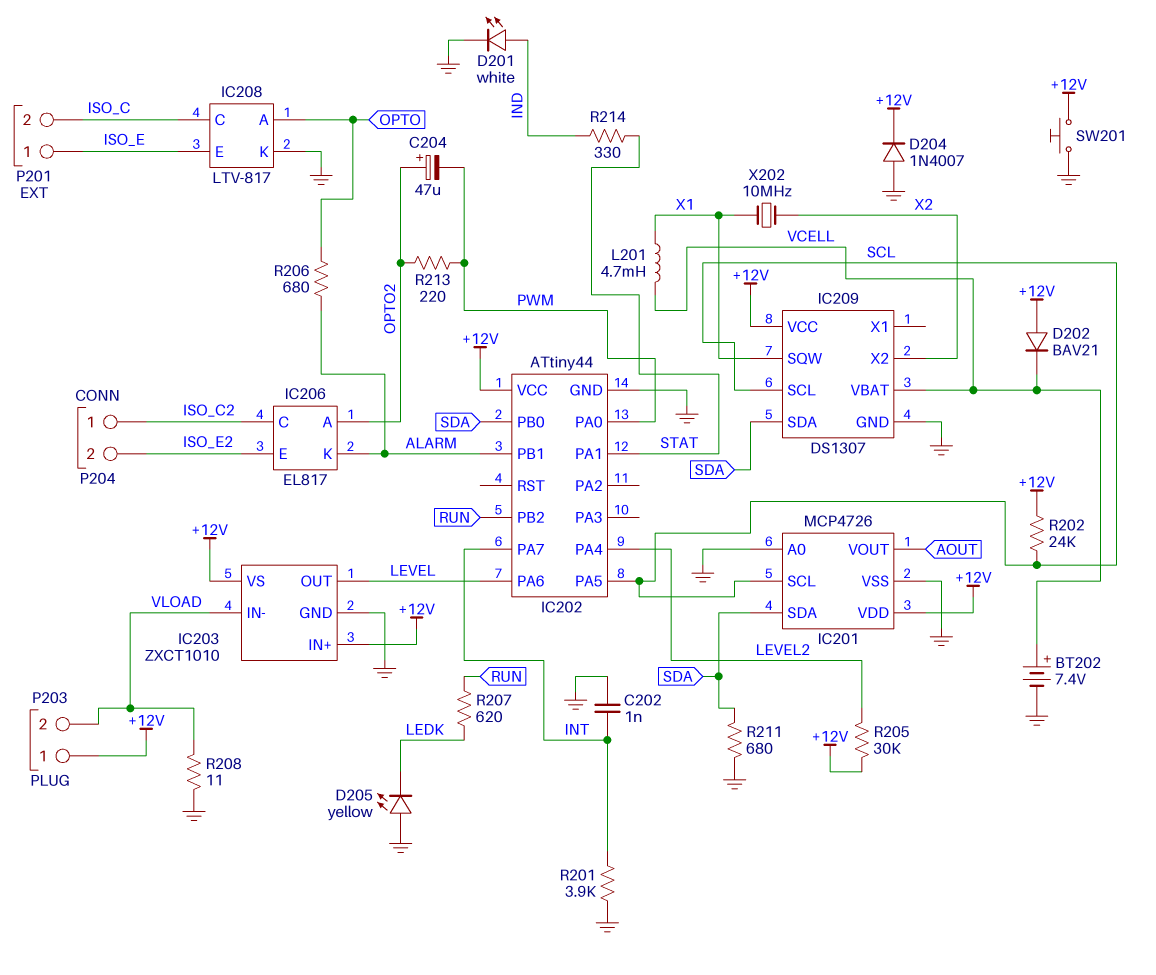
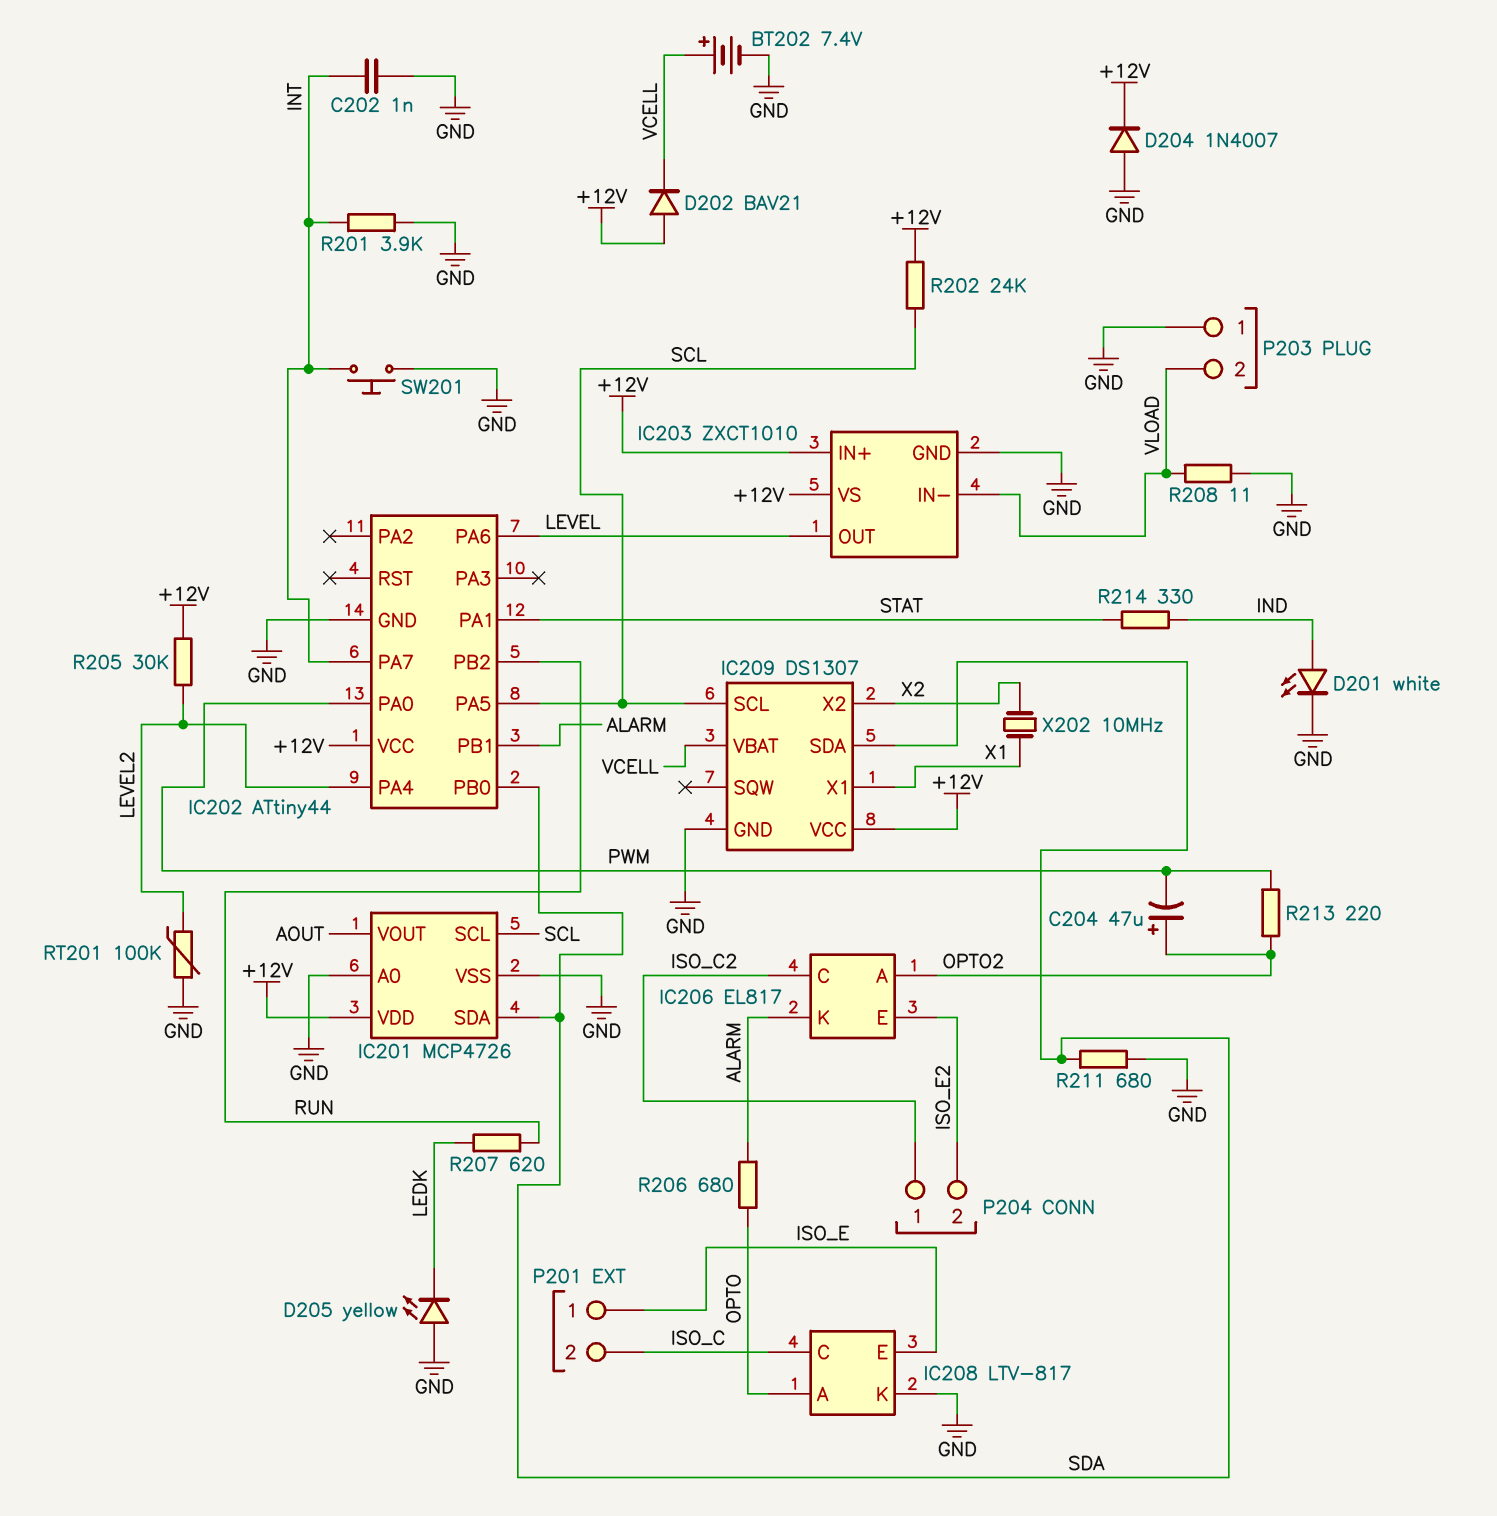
IC209 pin SQW: X1 -> none
IC209 pin X1: none -> X1
L201: 4.7mH (VCELL, X1) -> none
P203 pin 1: +12V -> GND
RT201: none -> 100k (GND, LEVEL2)
SW201: button (+12V, GND) -> button (GND, INT)

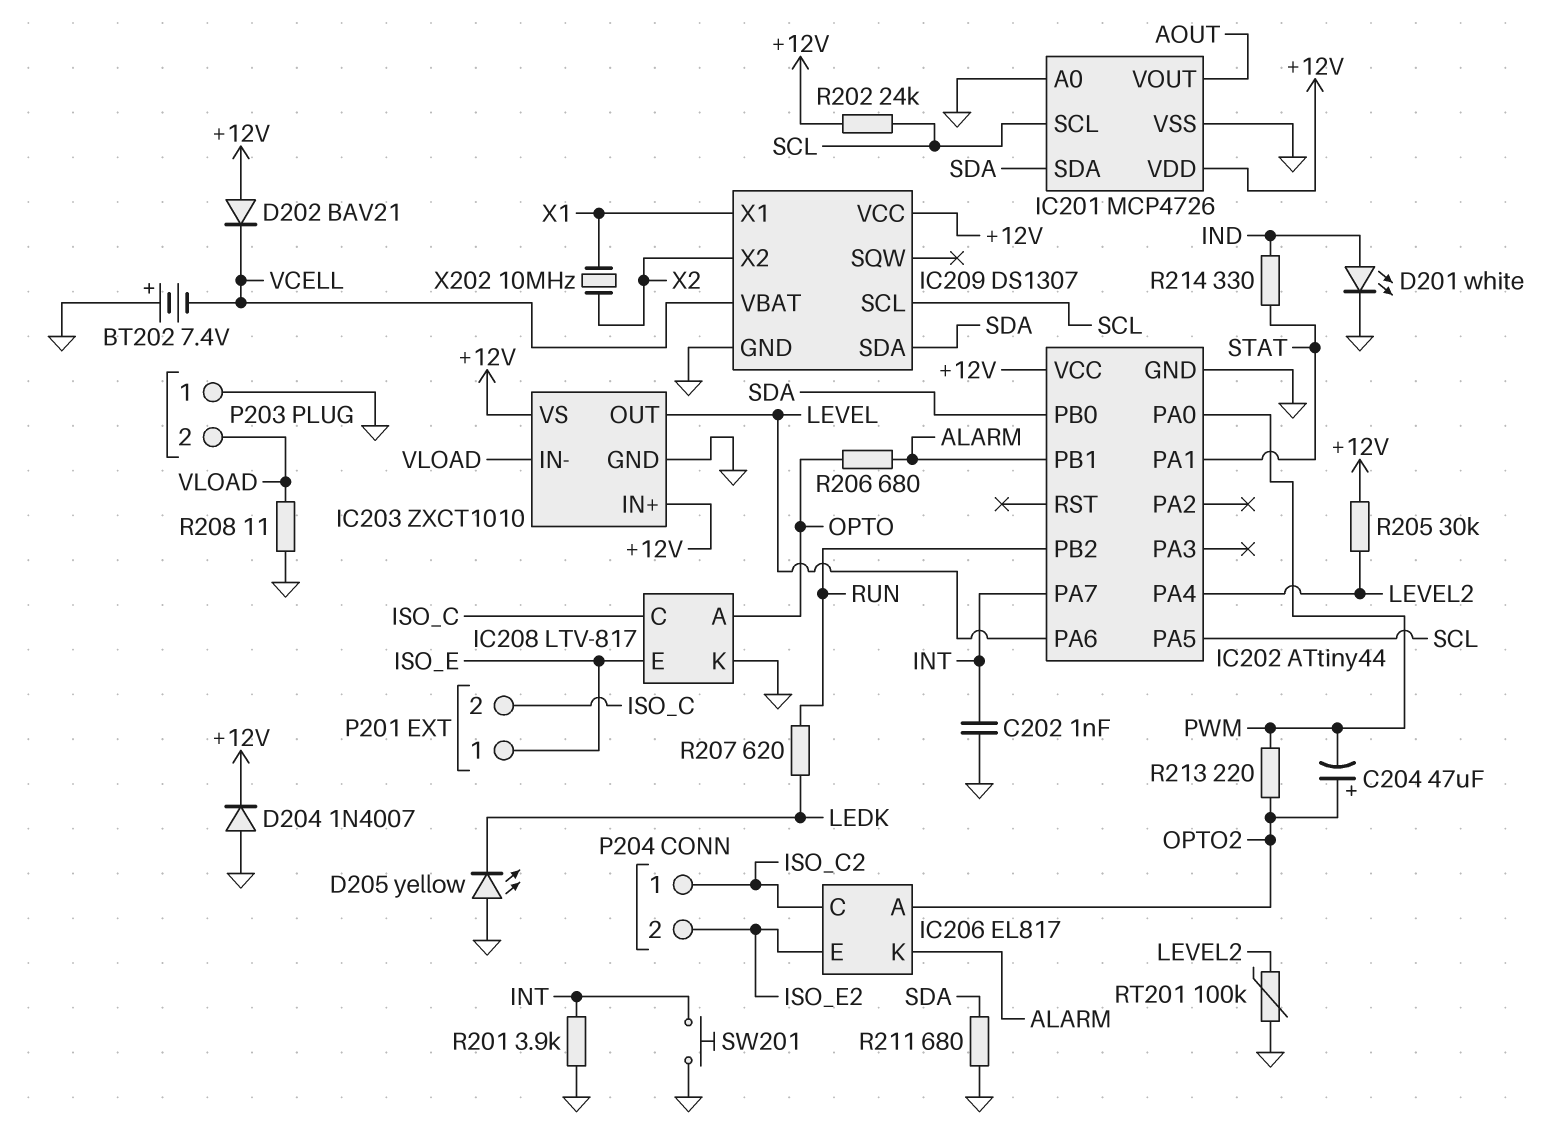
BT202: 7.4V (plus VCELL, minus GND) -> 7.4V (plus GND, minus VCELL)

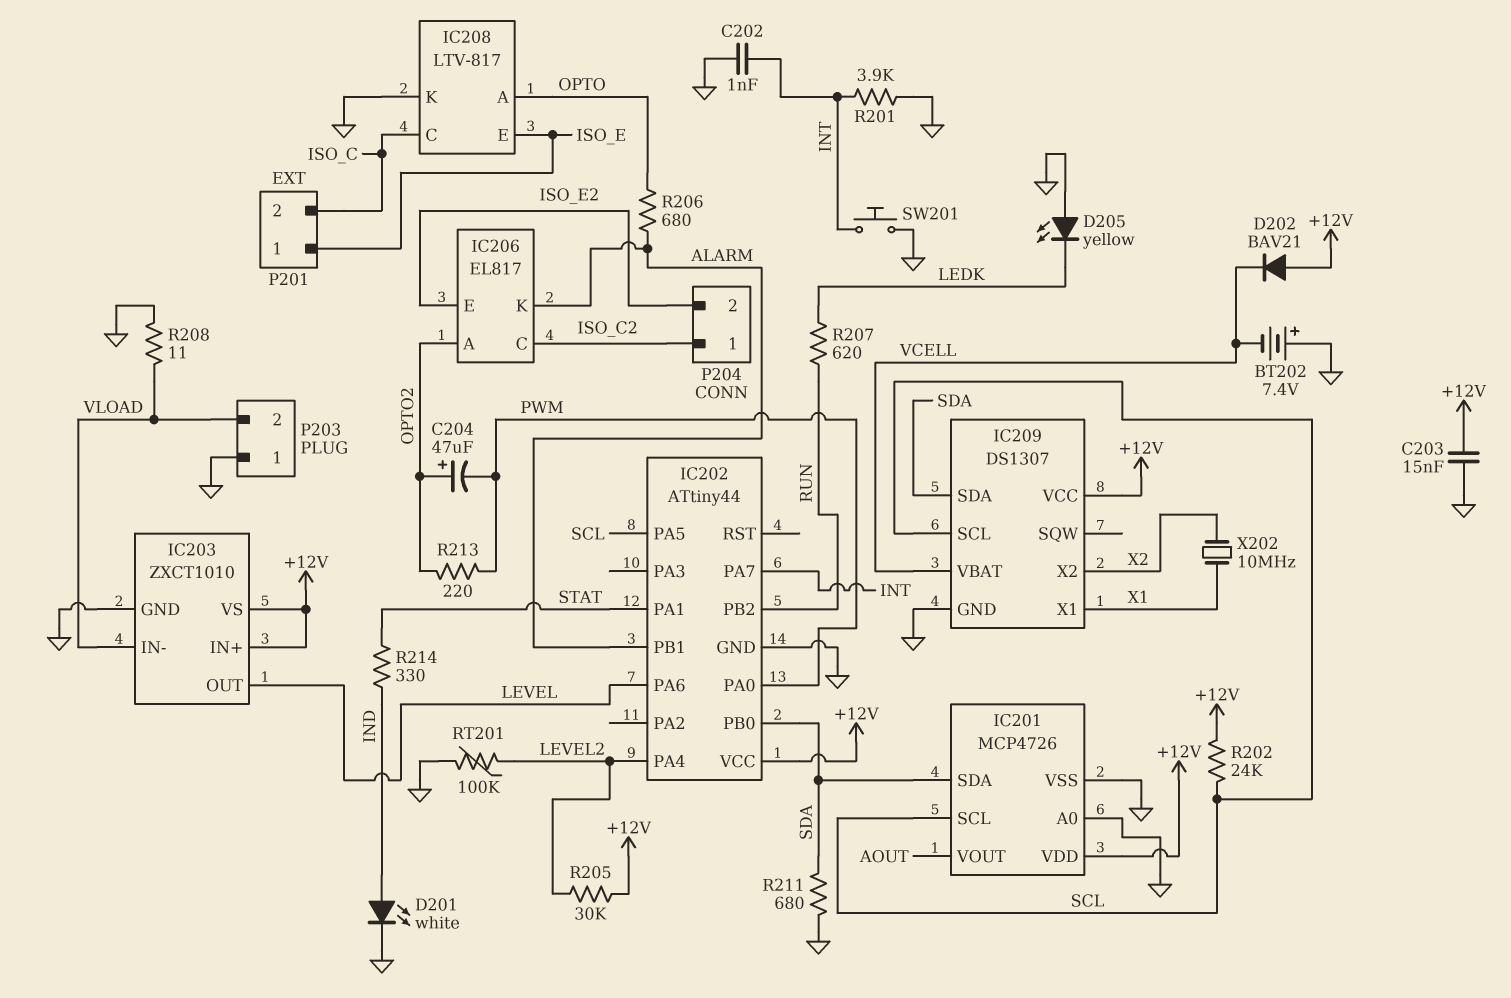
C203: none -> 15nF (+12V, GND)
D204: diode 1N4007 (A GND, K +12V) -> none

